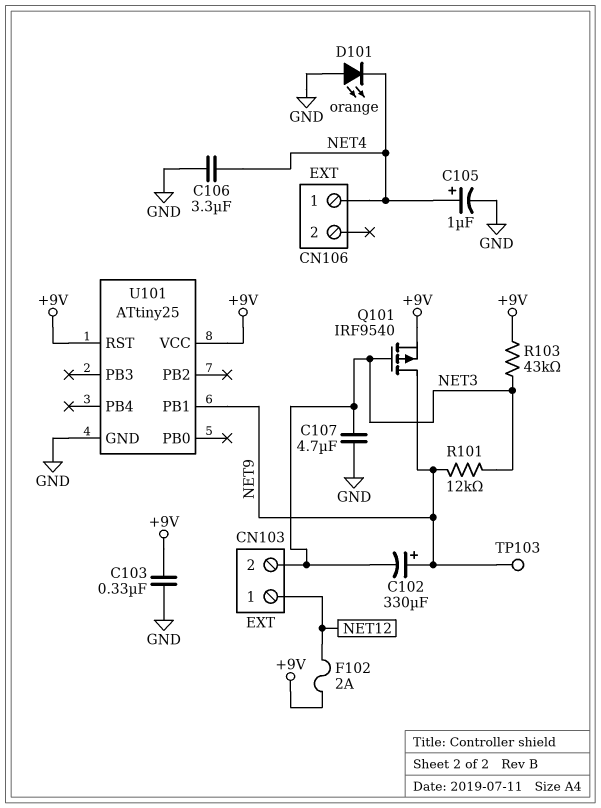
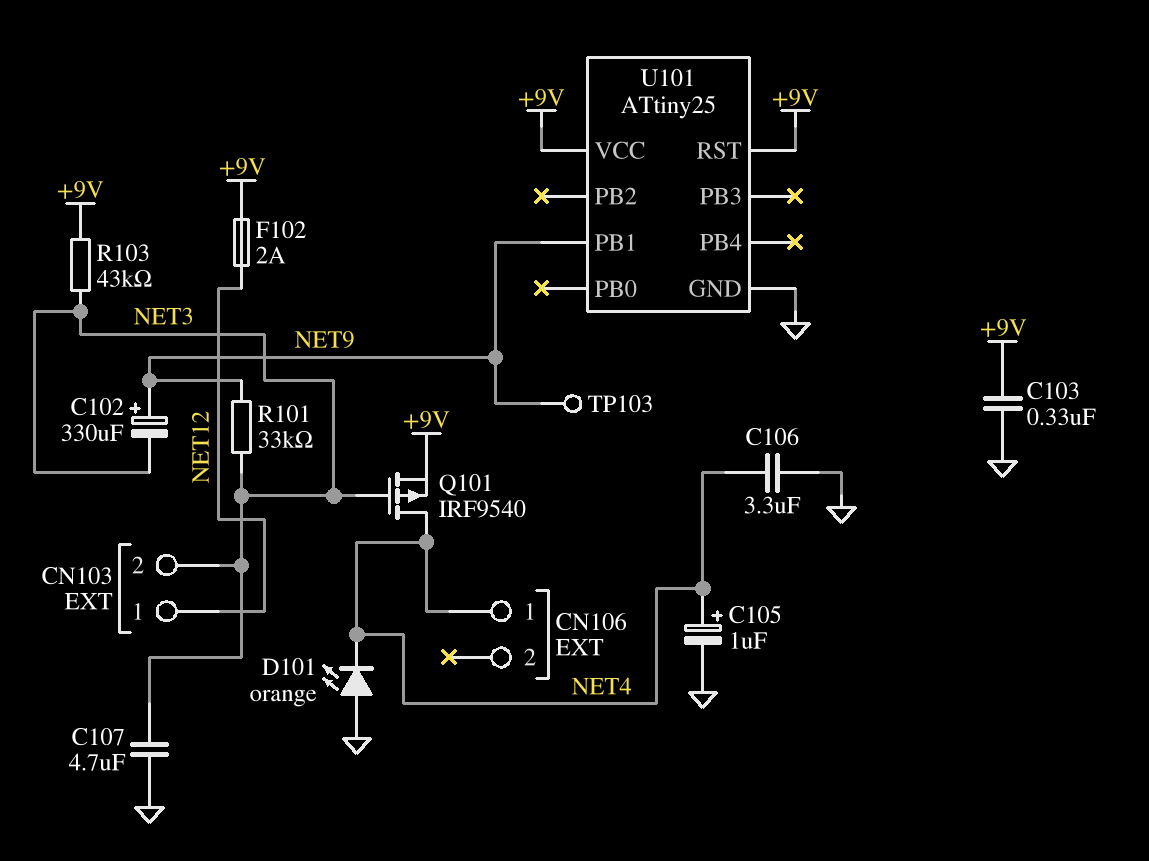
Q101: PMOS IRF9540 (G NET3, D NET9, S +9V) -> PMOS IRF9540 (G NET3, D NET4, S +9V)
R101: 12k (NET3, NET9) -> 33k (NET3, NET9)

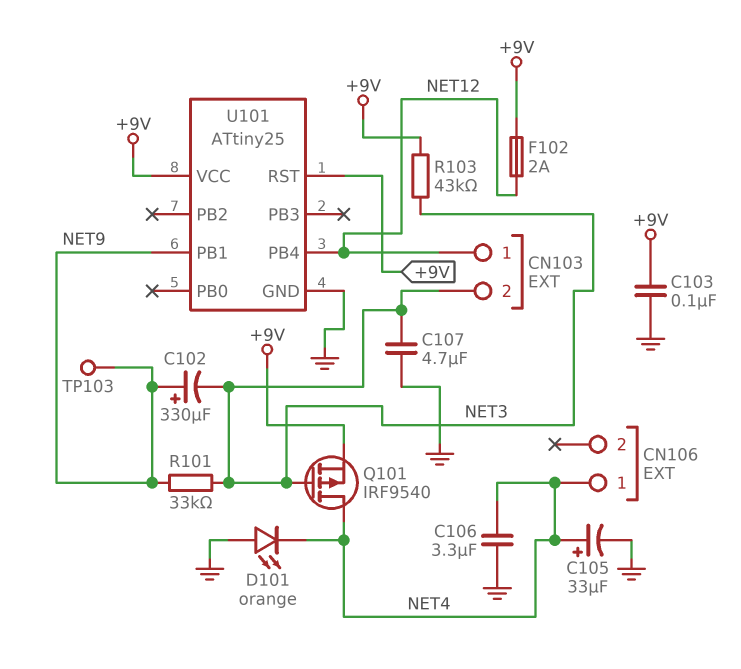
C103: 330nF (+9V, GND) -> 100nF (+9V, GND)
C105: 1uF (plus NET4, minus GND) -> 33uF (plus NET4, minus GND)
U101 pin PB4: none -> NET12

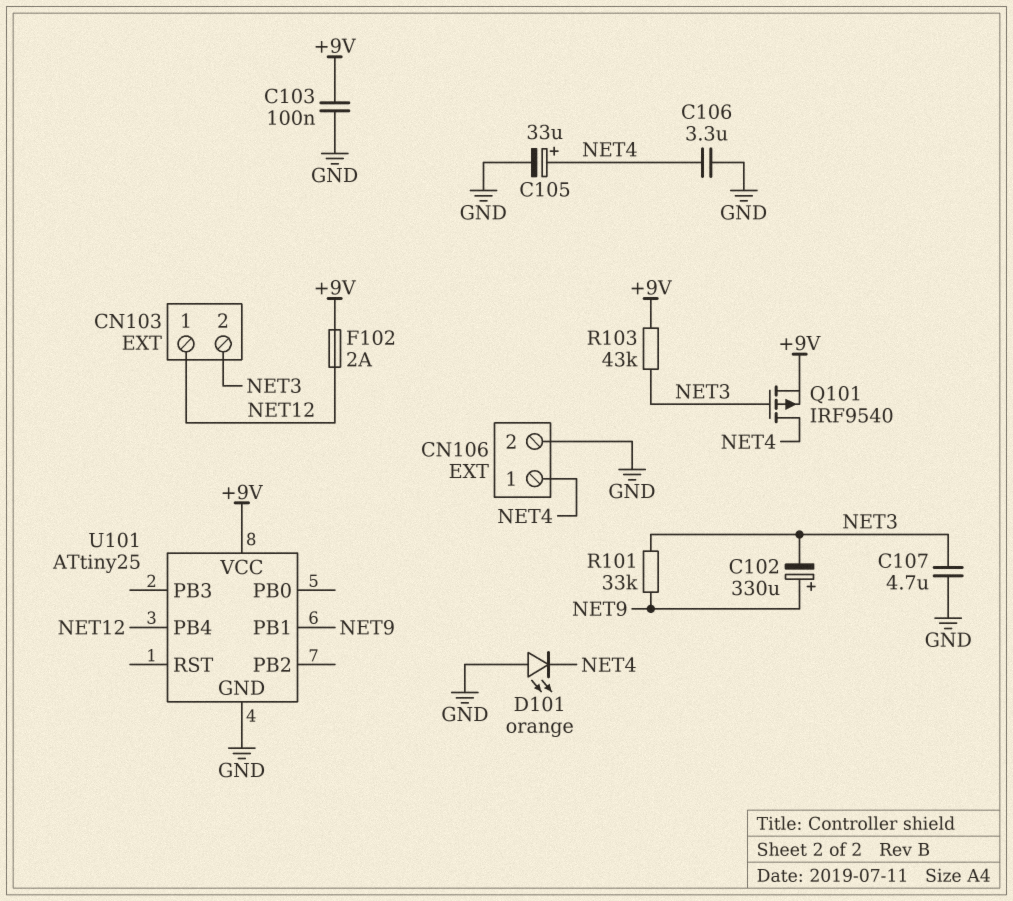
CN106 pin 2: none -> GND
TP103: test point (NET9) -> none
U101 pin RST: +9V -> none

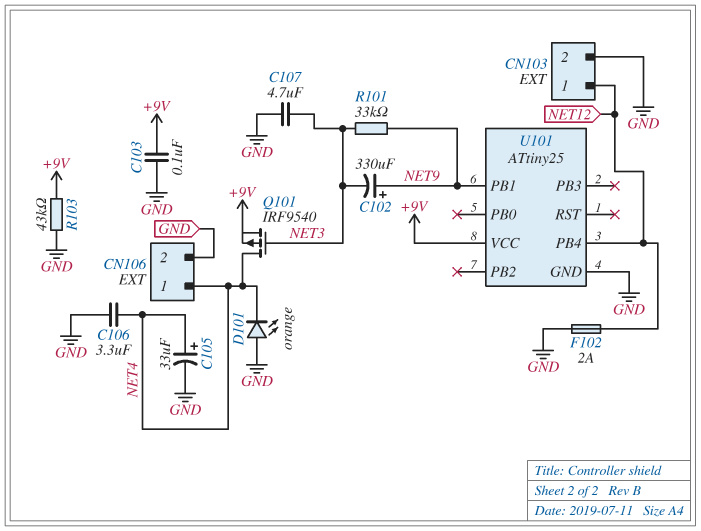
CN103 pin 2: NET3 -> GND
F102: 2A (+9V, NET12) -> 2A (GND, NET12)
R103: 43k (+9V, NET3) -> 43k (+9V, GND)

